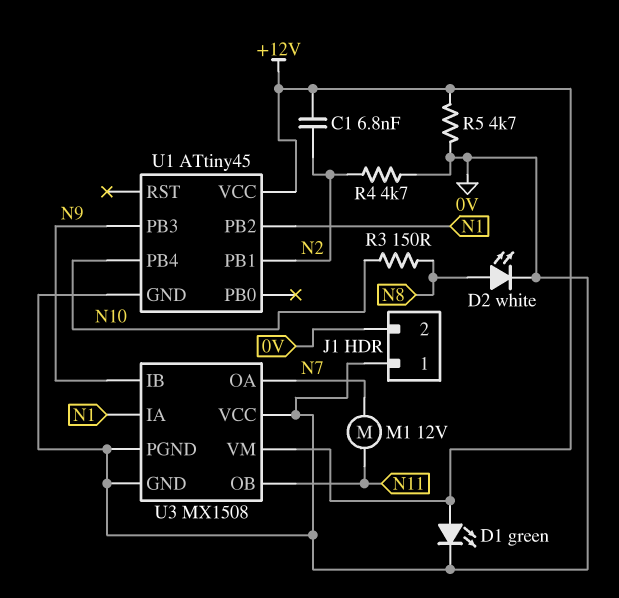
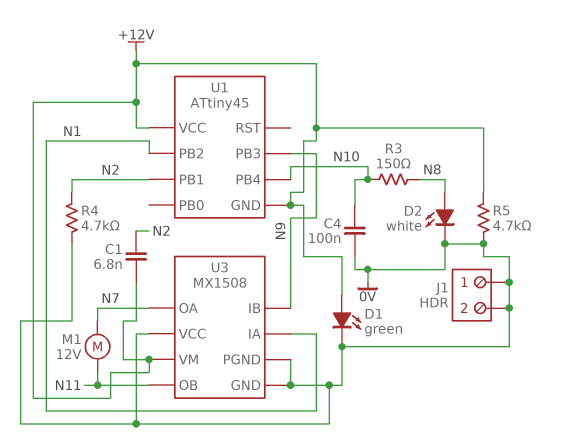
C4: none -> 100nF (0V, N10)
U1 pin GND: 0V -> +12V

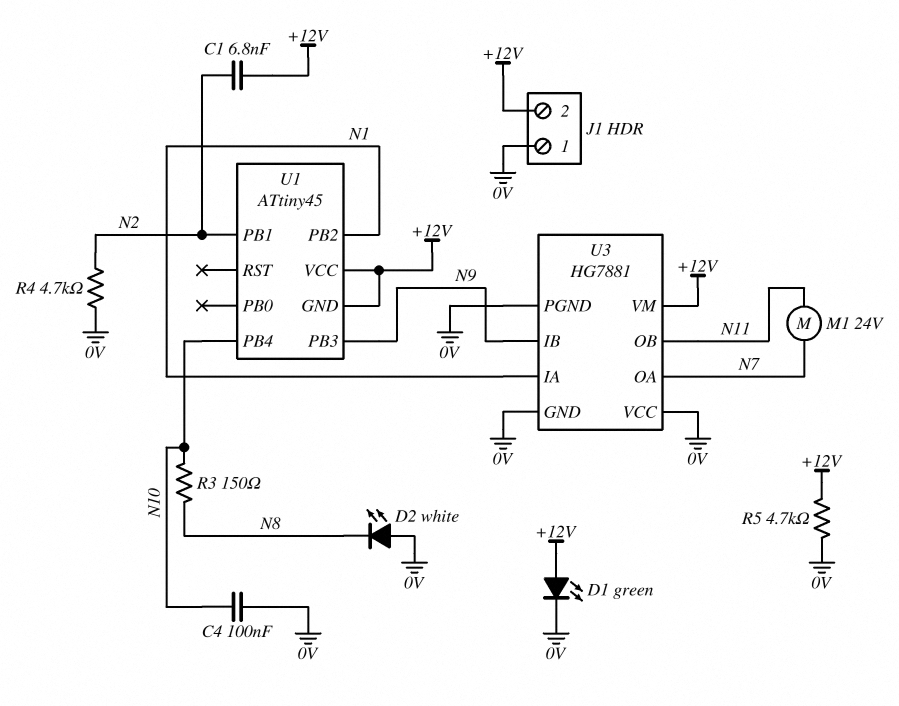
D2: LED white (A N8, K 0V) -> LED white (A 0V, K N8)
J1 pin 2: 0V -> +12V
M1: motor 12V (N7, N11) -> motor 24V (N7, N11)
U3: MX1508 -> HG7881

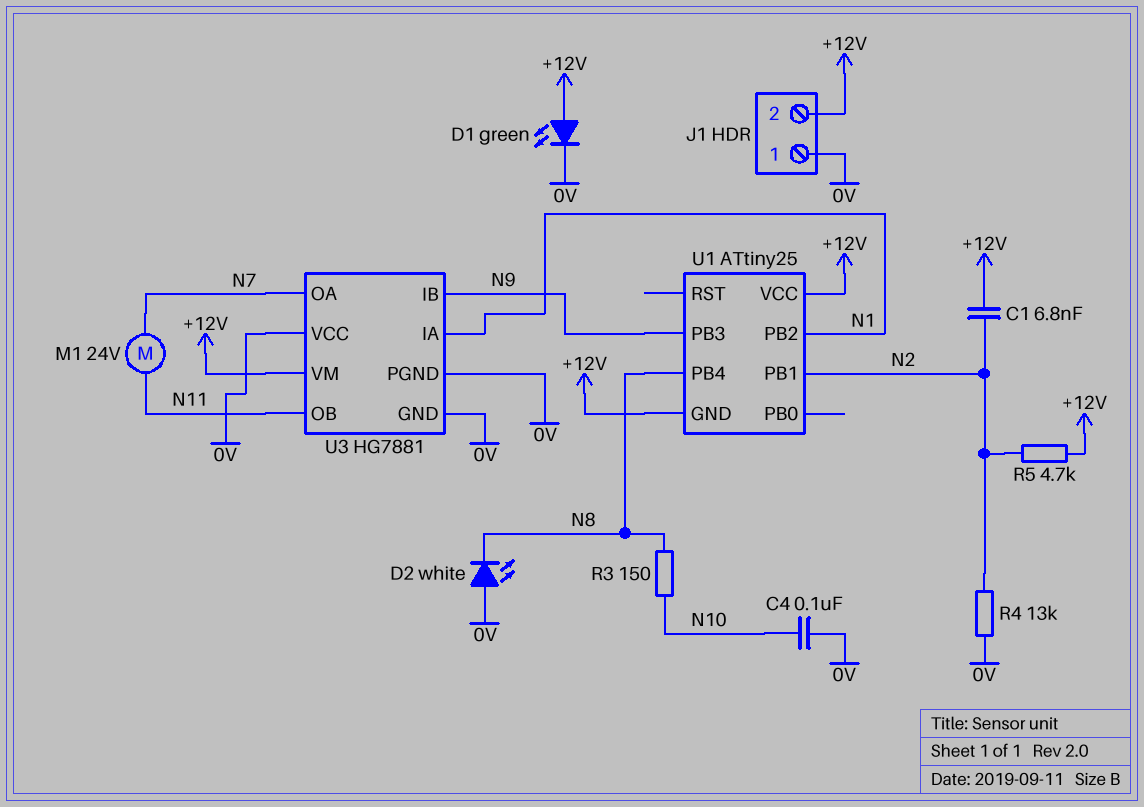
R4: 4.7k (0V, N2) -> 13k (0V, N2)
R5: 4.7k (+12V, 0V) -> 4.7k (+12V, N2)
U1: ATtiny45 -> ATtiny25
U1 pin PB4: N10 -> N8

